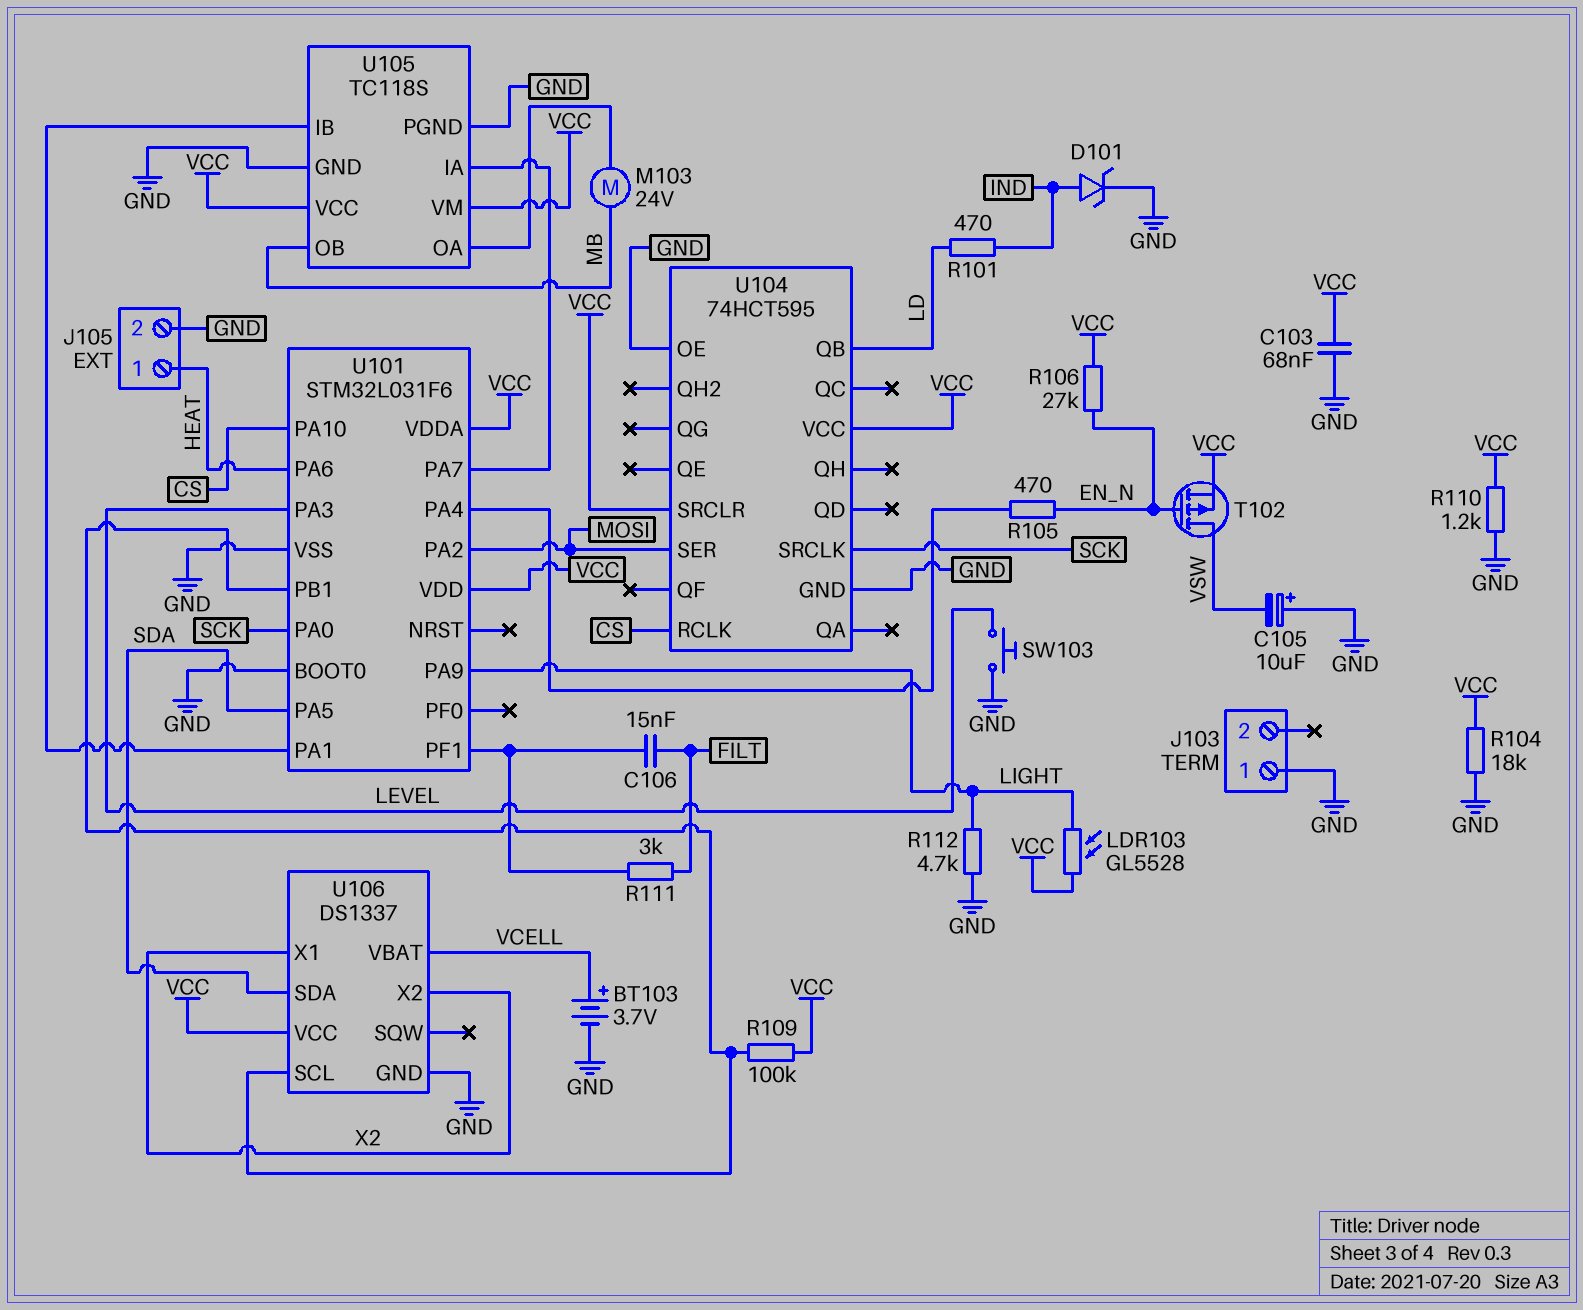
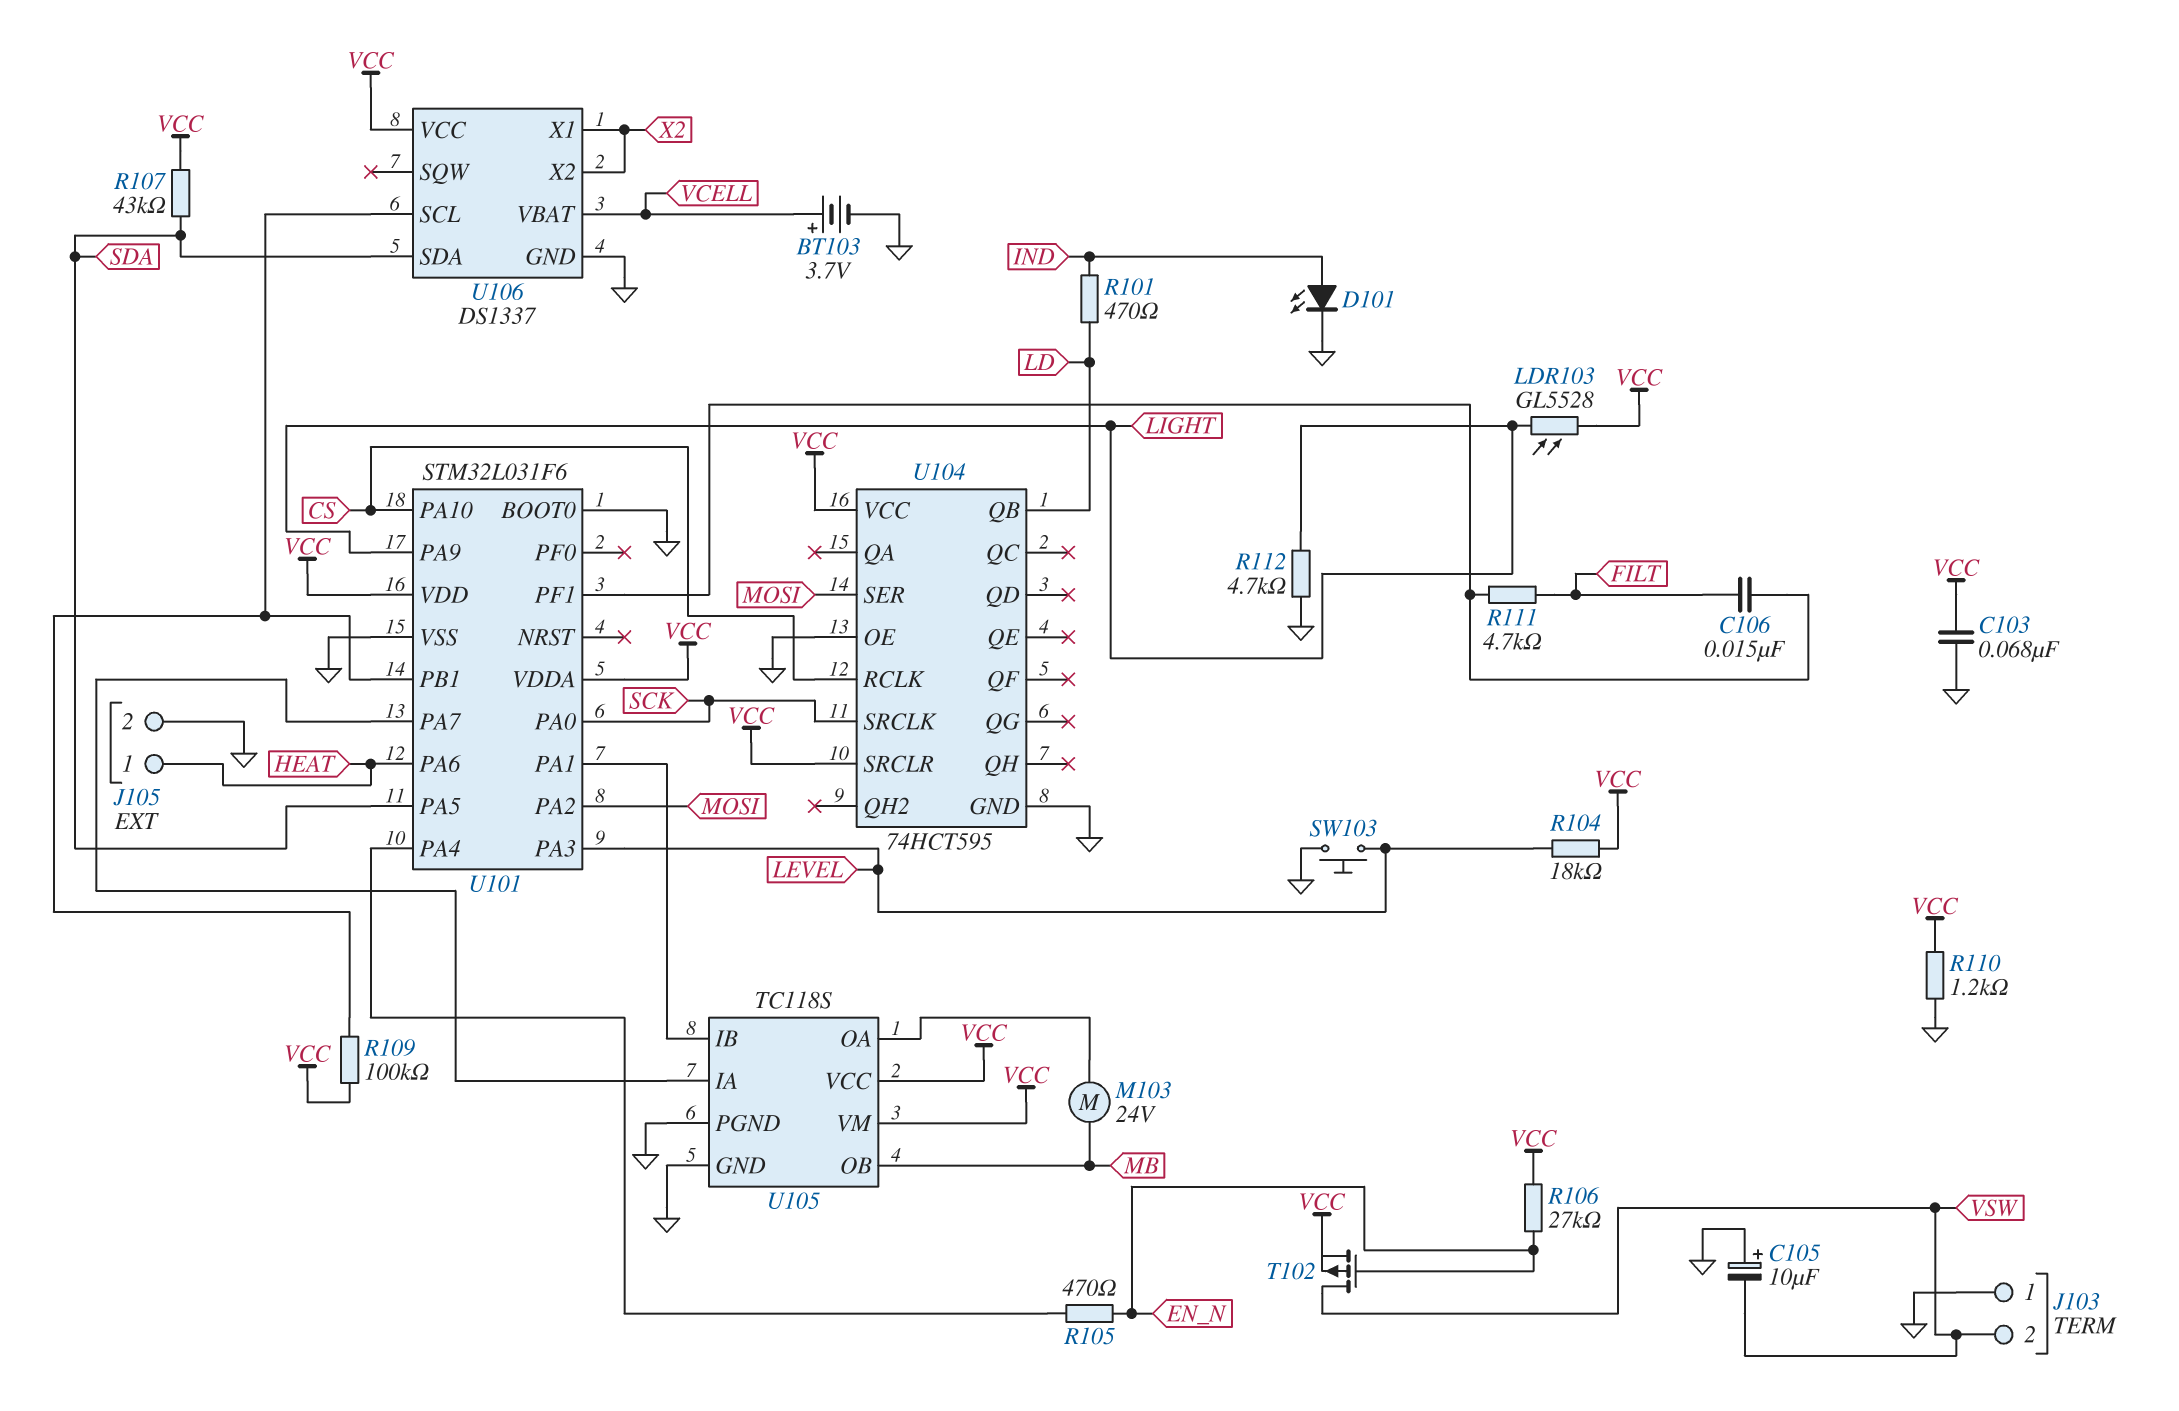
D101: zener (A IND, K GND) -> LED (A IND, K GND)
J103 pin 2: none -> VSW
R104: 18k (GND, VCC) -> 18k (LEVEL, VCC)
R107: none -> 43k (SDA, VCC)
R111: 3k (FILT, U101/PF1) -> 4.7k (FILT, U101/PF1)

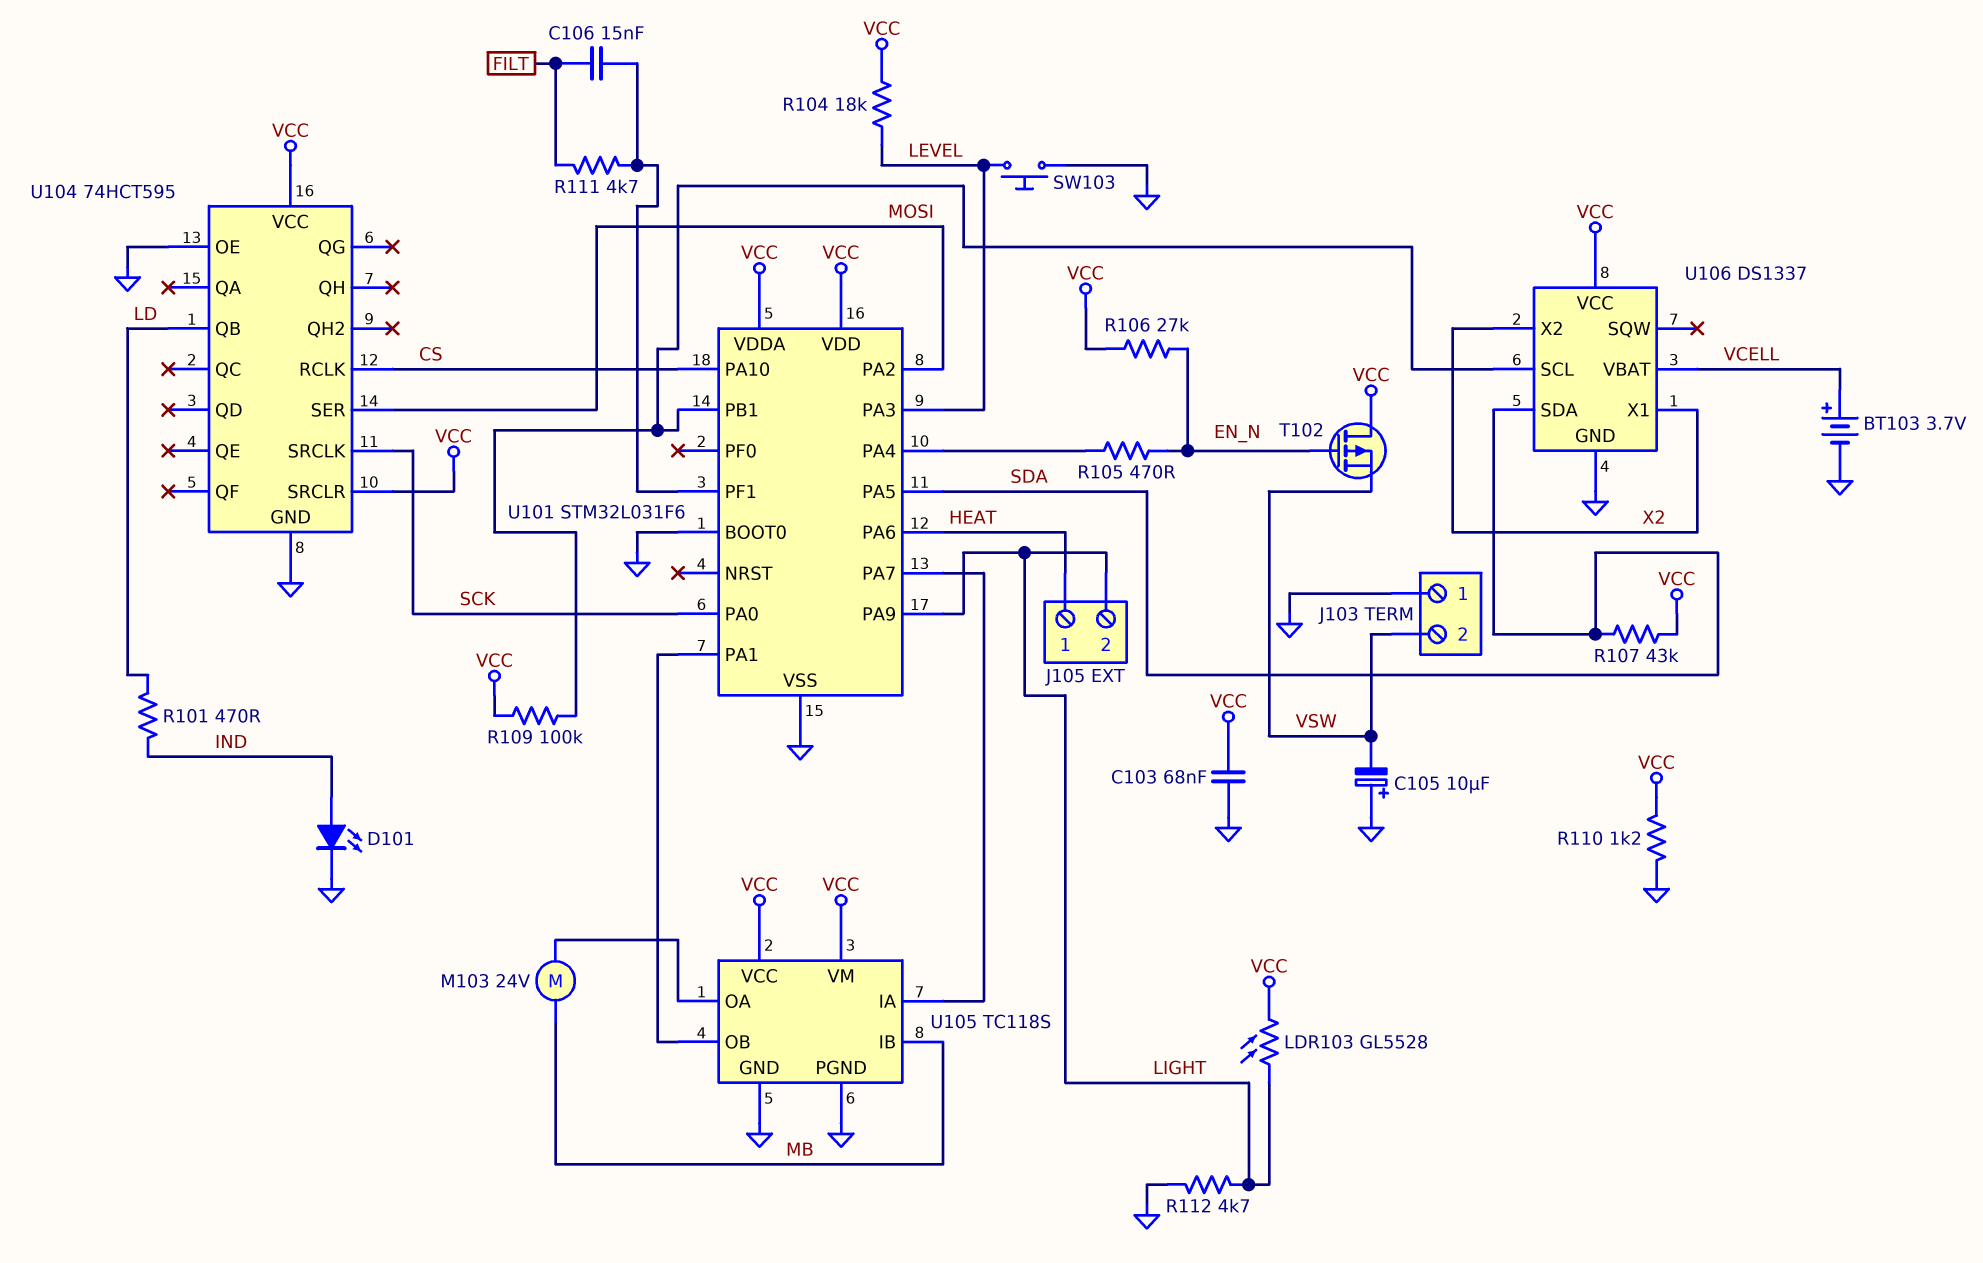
J105 pin 2: GND -> LIGHT
T102: PMOS (G EN_N, D VSW, S VCC) -> PMOS (G EN_N, D VCC, S VSW)
U105 pin IB: U101/PA1 -> MB
U105 pin OB: MB -> U101/PA1

